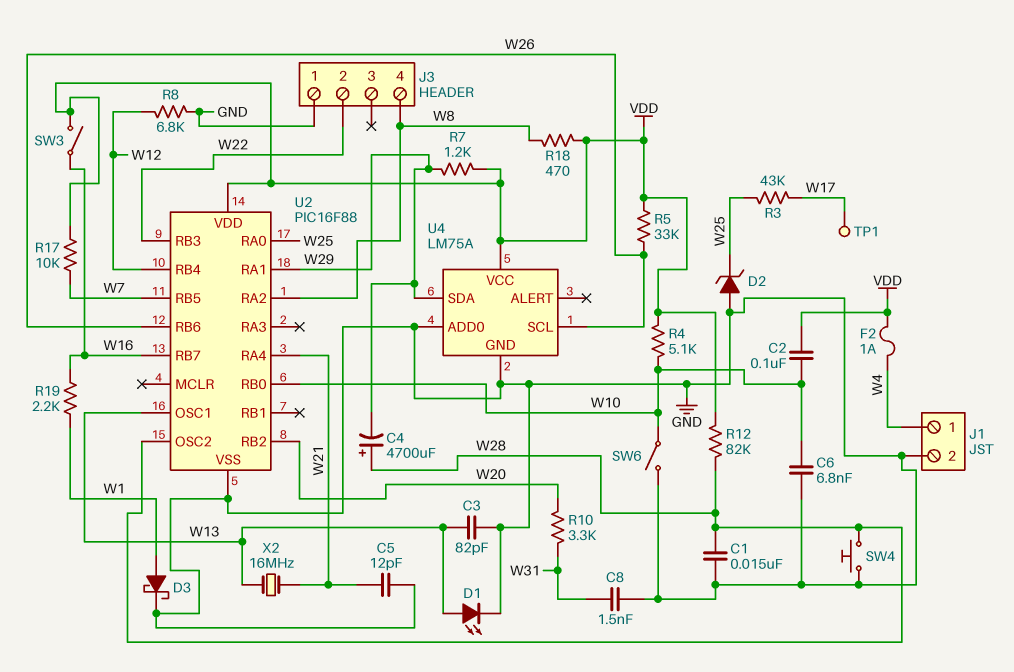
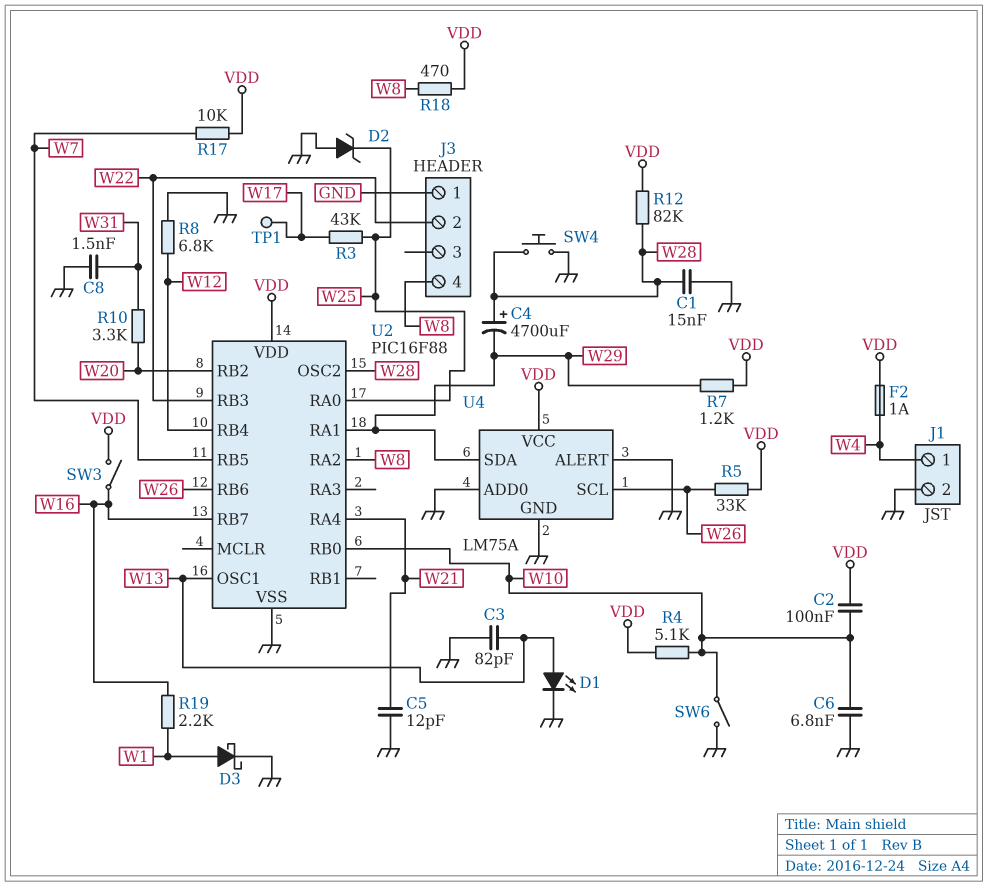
U4 pin ALERT: none -> GND
X2: 16MHz (W13, W21) -> none

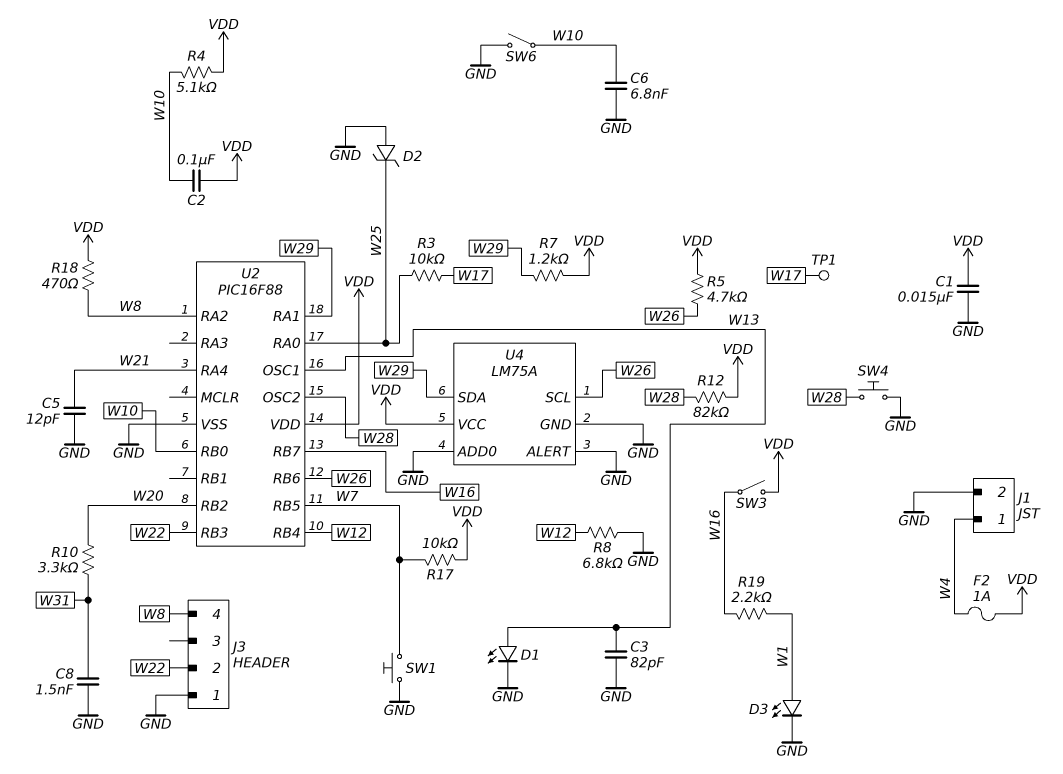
C1: 15nF (GND, W28) -> 15nF (GND, VDD)
C4: 4700uF (plus W28, minus W29) -> none
D3: schottky (A W1, K GND) -> LED (A W1, K GND)
R3: 43k (W17, W25) -> 10k (W17, W25)
R5: 33k (VDD, W26) -> 4.7k (VDD, W26)
SW1: none -> button (GND, W7)

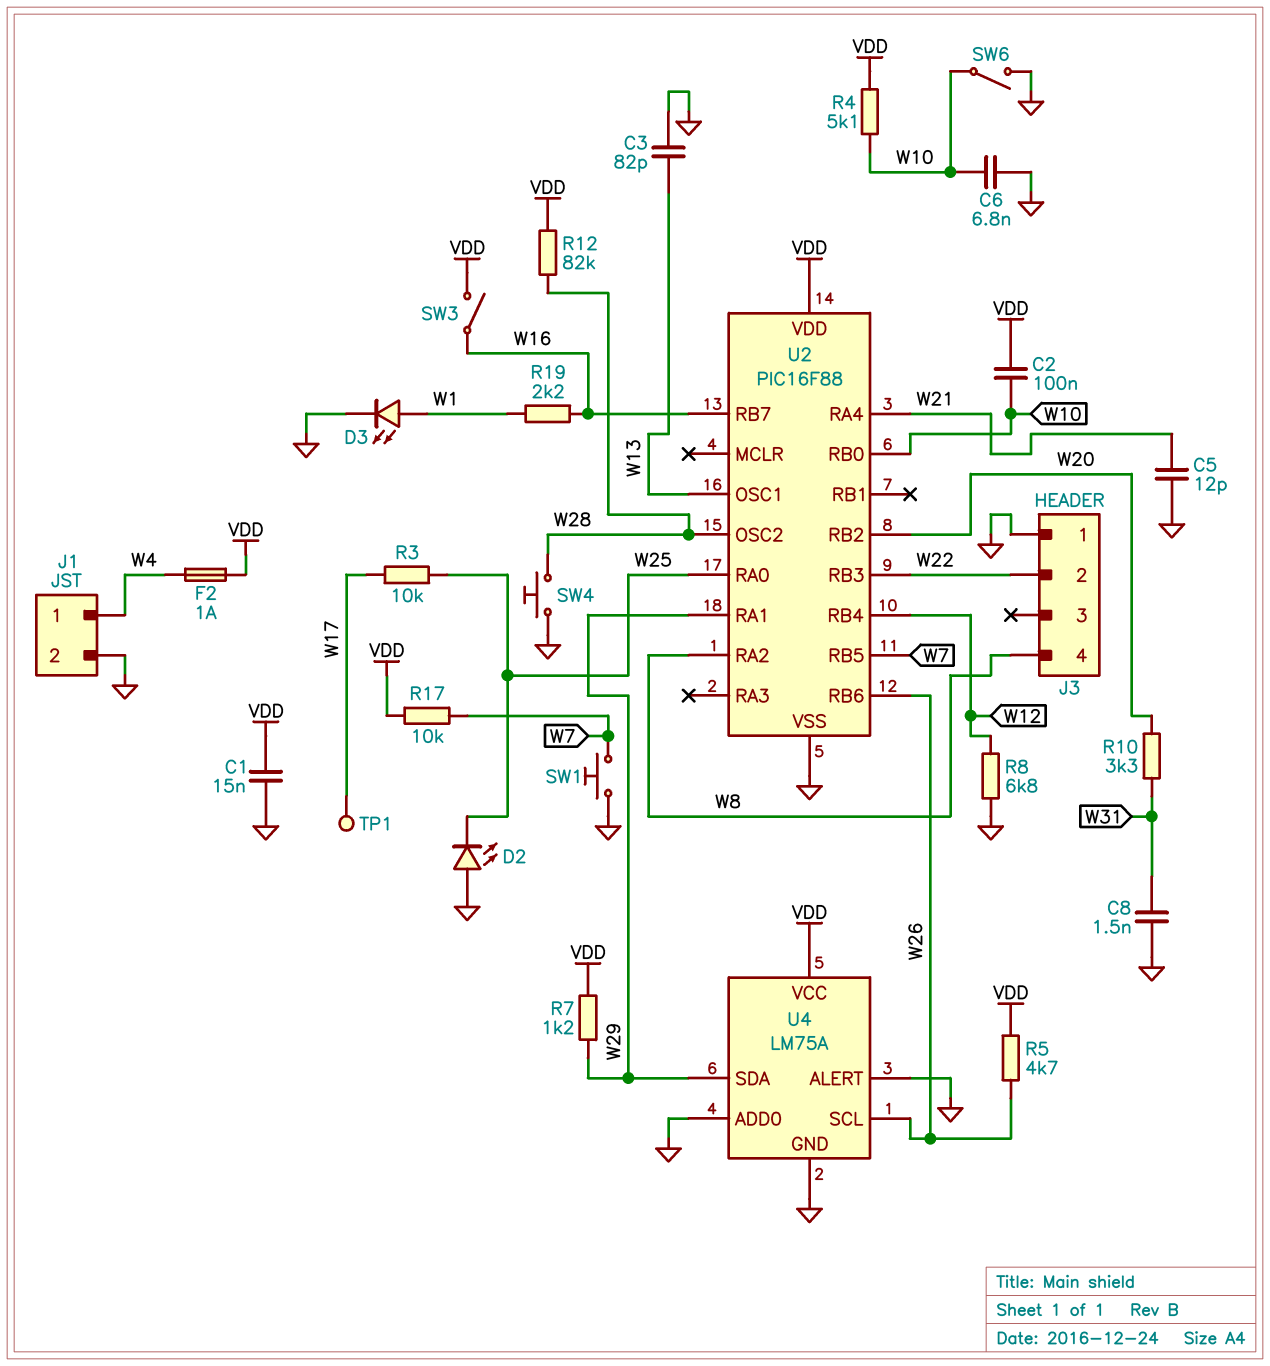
D1: LED (A W13, K GND) -> none
D2: zener (A GND, K W25) -> LED (A GND, K W25)
R18: 470 (VDD, W8) -> none

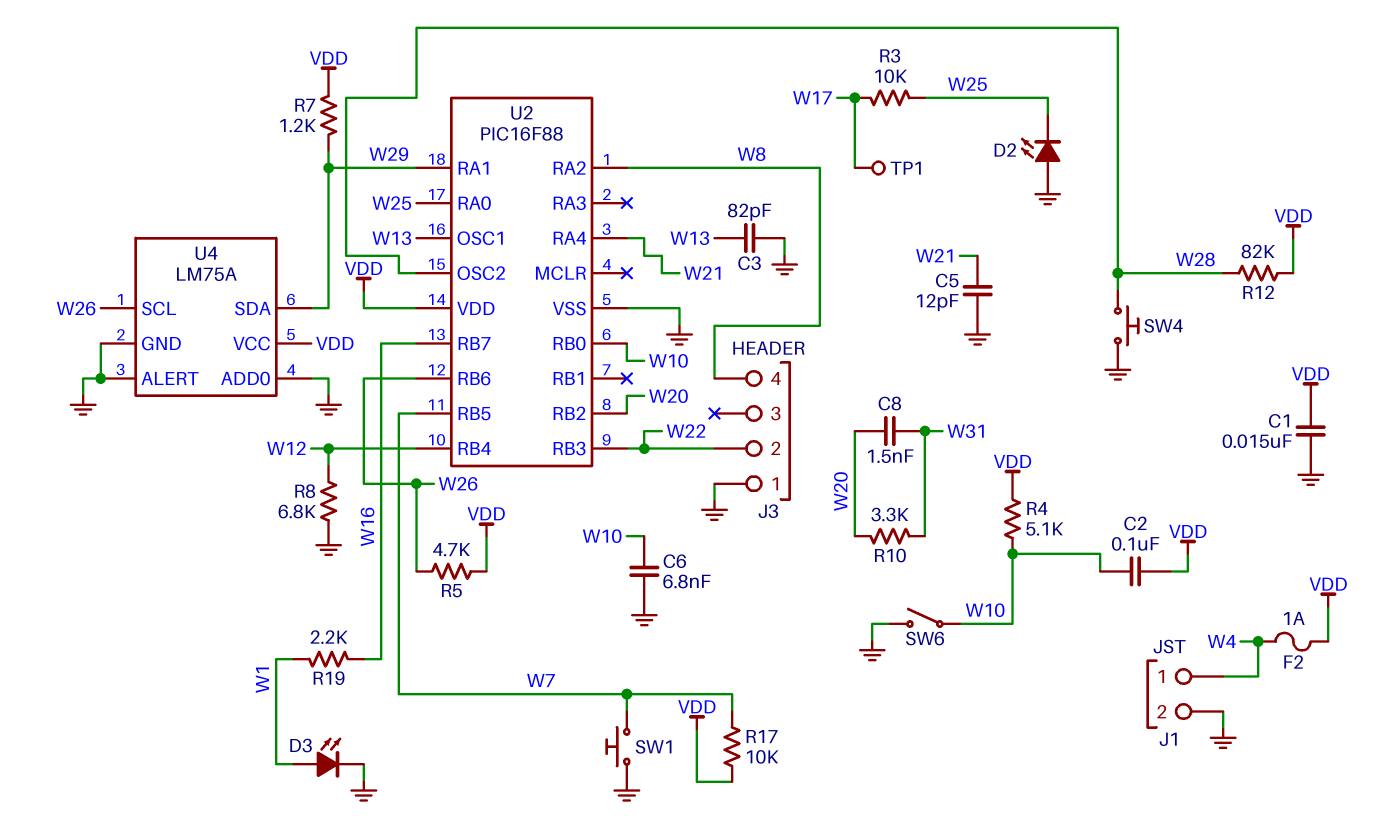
C8: 1.5nF (GND, W31) -> 1.5nF (W20, W31)
SW3: switch (VDD, W16) -> none

